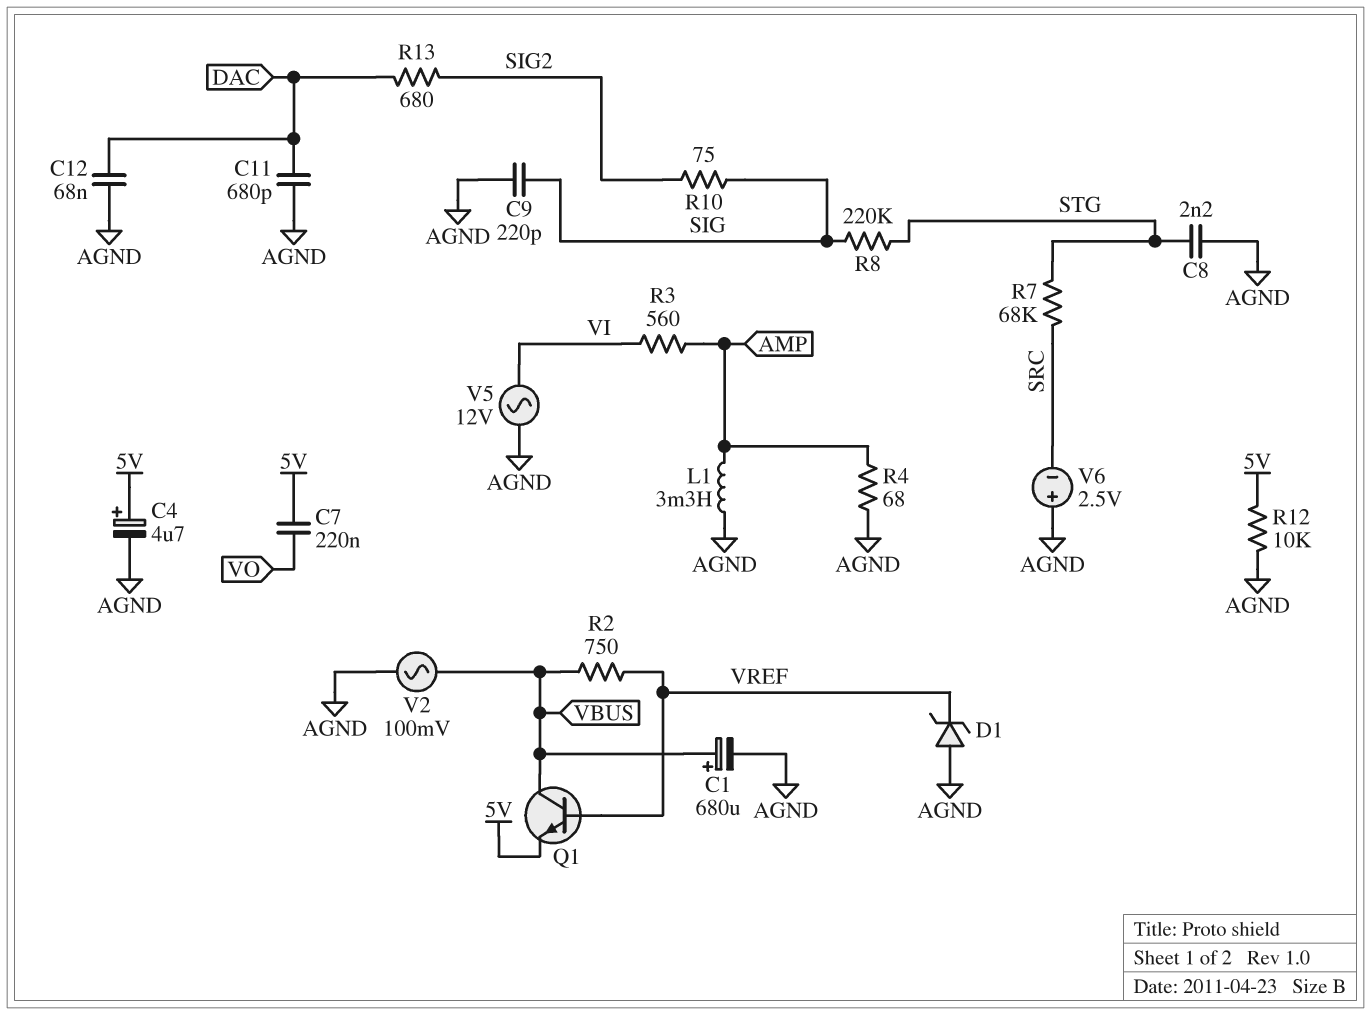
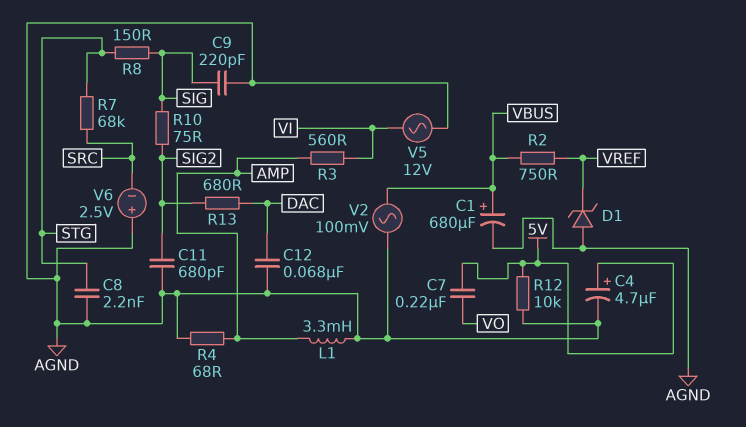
C11: 680pF (AGND, DAC) -> 680pF (AGND, SIG2)
Q1: NPN (B VREF, C VBUS, E 5V) -> none
R8: 220k (SIG, STG) -> 150 (SIG, STG)

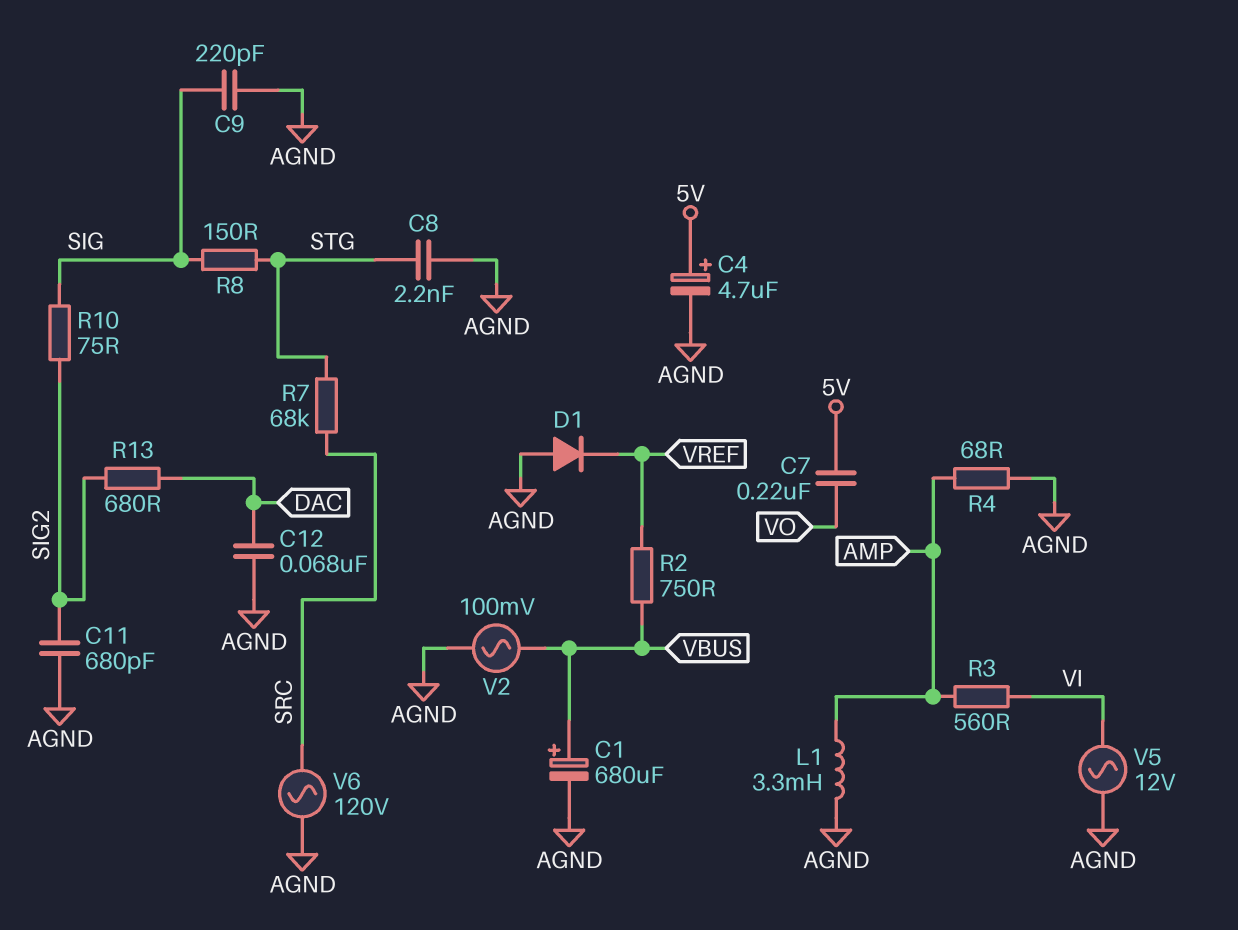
D1: zener (A AGND, K VREF) -> diode (A AGND, K VREF)
R12: 10k (5V, AGND) -> none
V6: 2.5V (plus AGND, minus SRC) -> AC 120V (AGND, SRC)

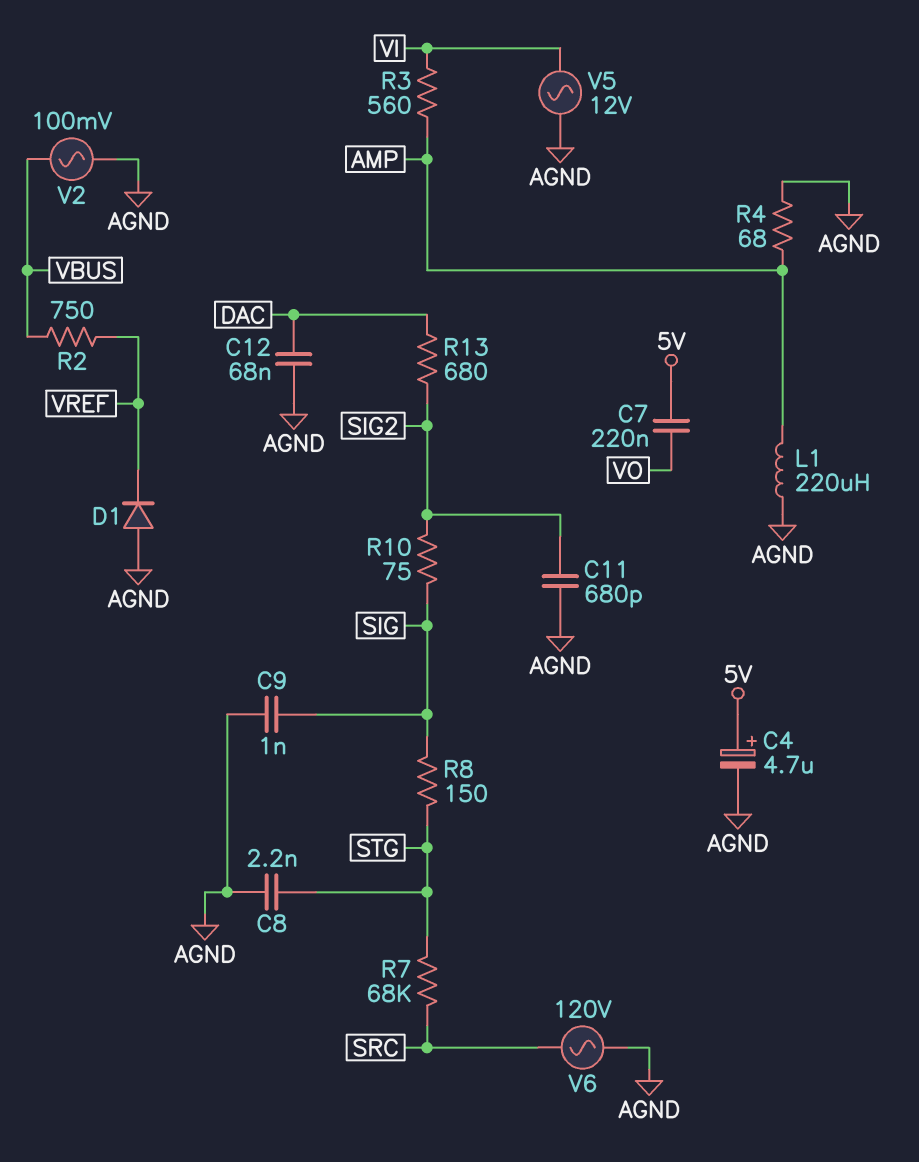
C1: 680uF (plus VBUS, minus AGND) -> none
C9: 220pF (AGND, SIG) -> 1nF (AGND, SIG)
L1: 3.3mH (AGND, AMP) -> 220uH (AGND, AMP)

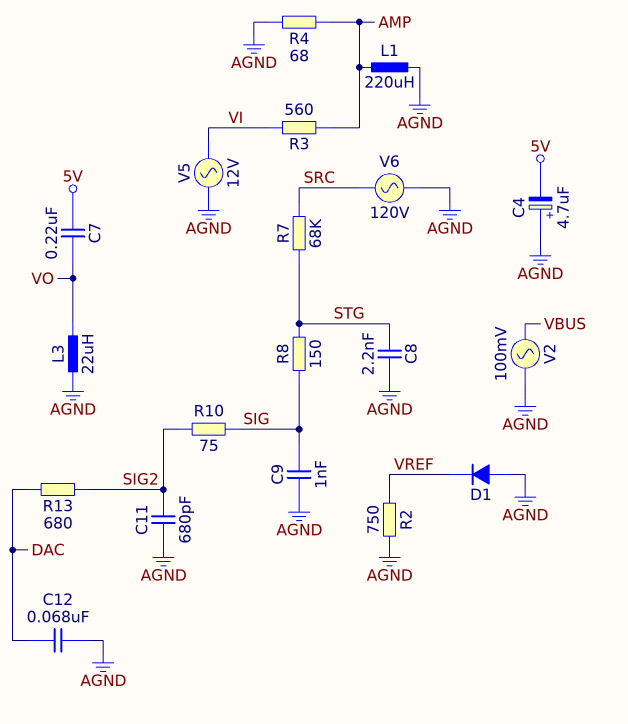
C4: 4.7uF (plus 5V, minus AGND) -> 4.7uF (plus AGND, minus 5V)
L3: none -> 22uH (AGND, VO)
R2: 750 (VBUS, VREF) -> 750 (AGND, VREF)

